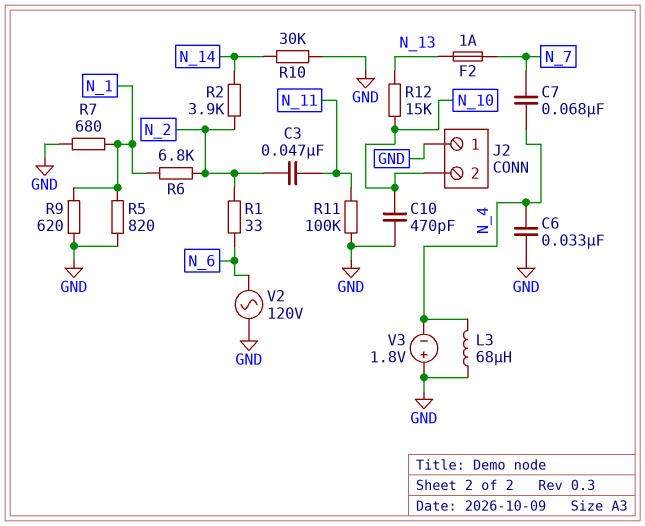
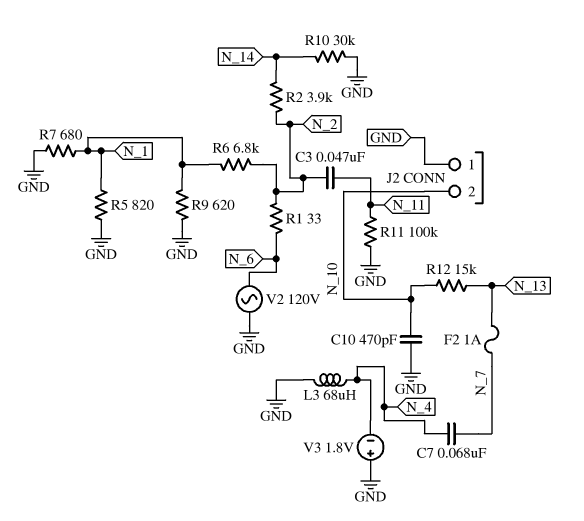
C6: 33nF (GND, N_4) -> none

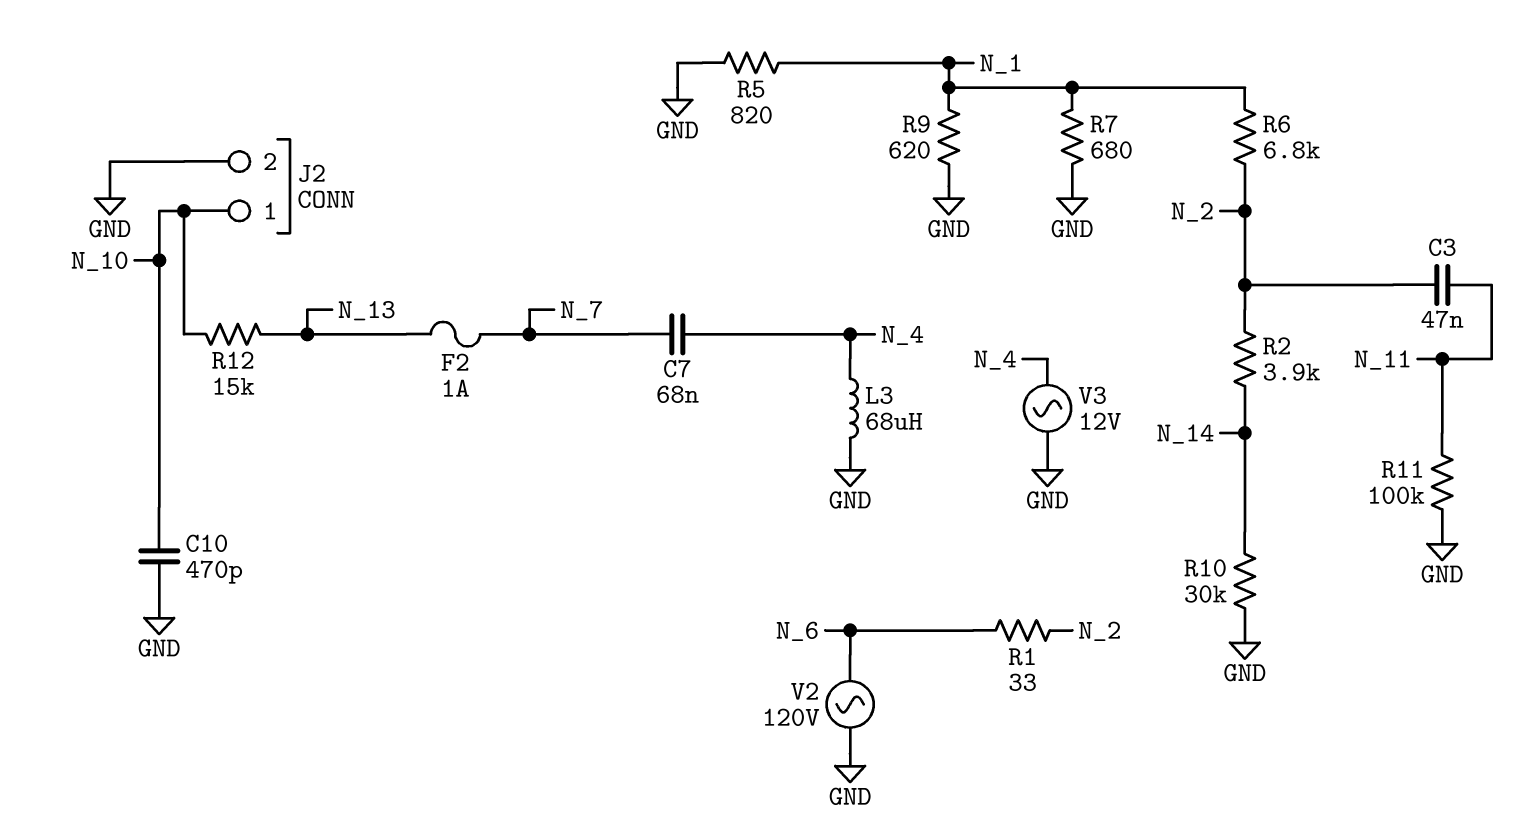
J2 pin 1: GND -> N_10
J2 pin 2: N_10 -> GND
V3: 1.8V (plus GND, minus N_4) -> AC 12V (GND, N_4)

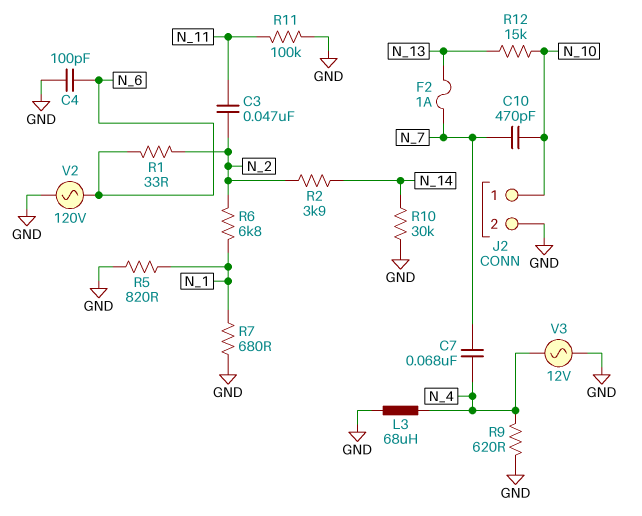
C4: none -> 100pF (GND, N_6)
C10: 470pF (GND, N_10) -> 470pF (N_7, N_10)
R9: 620 (GND, N_1) -> 620 (GND, N_4)

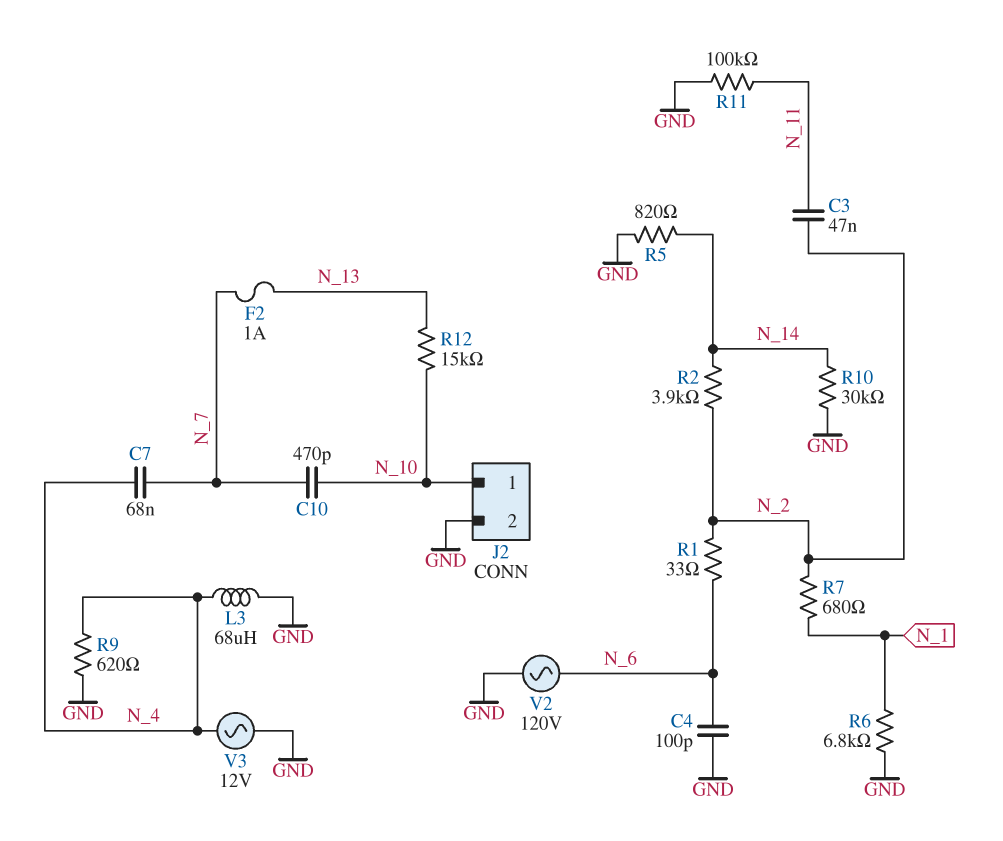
R5: 820 (GND, N_1) -> 820 (GND, N_14)
R6: 6.8k (N_1, N_2) -> 6.8k (GND, N_1)
R7: 680 (GND, N_1) -> 680 (N_1, N_2)

